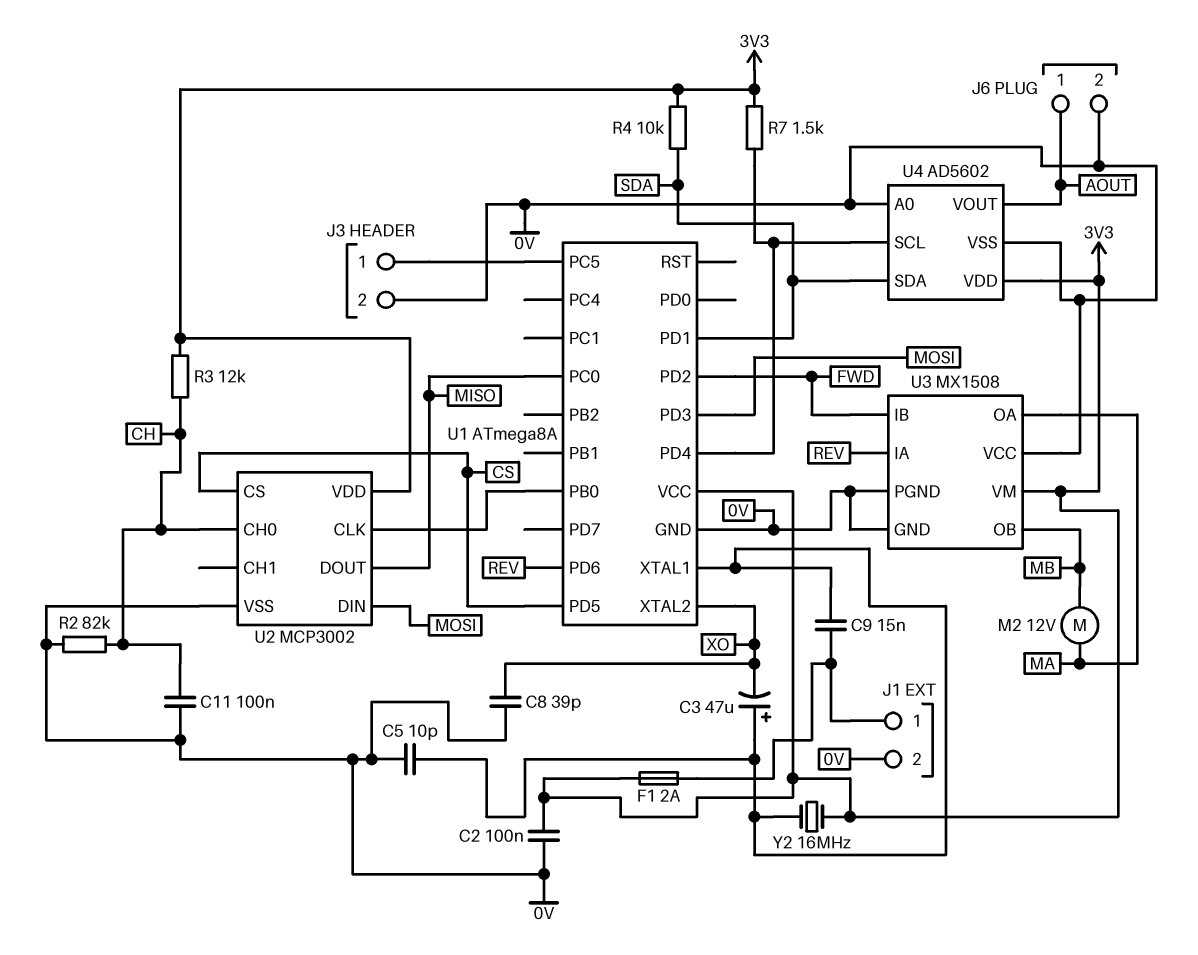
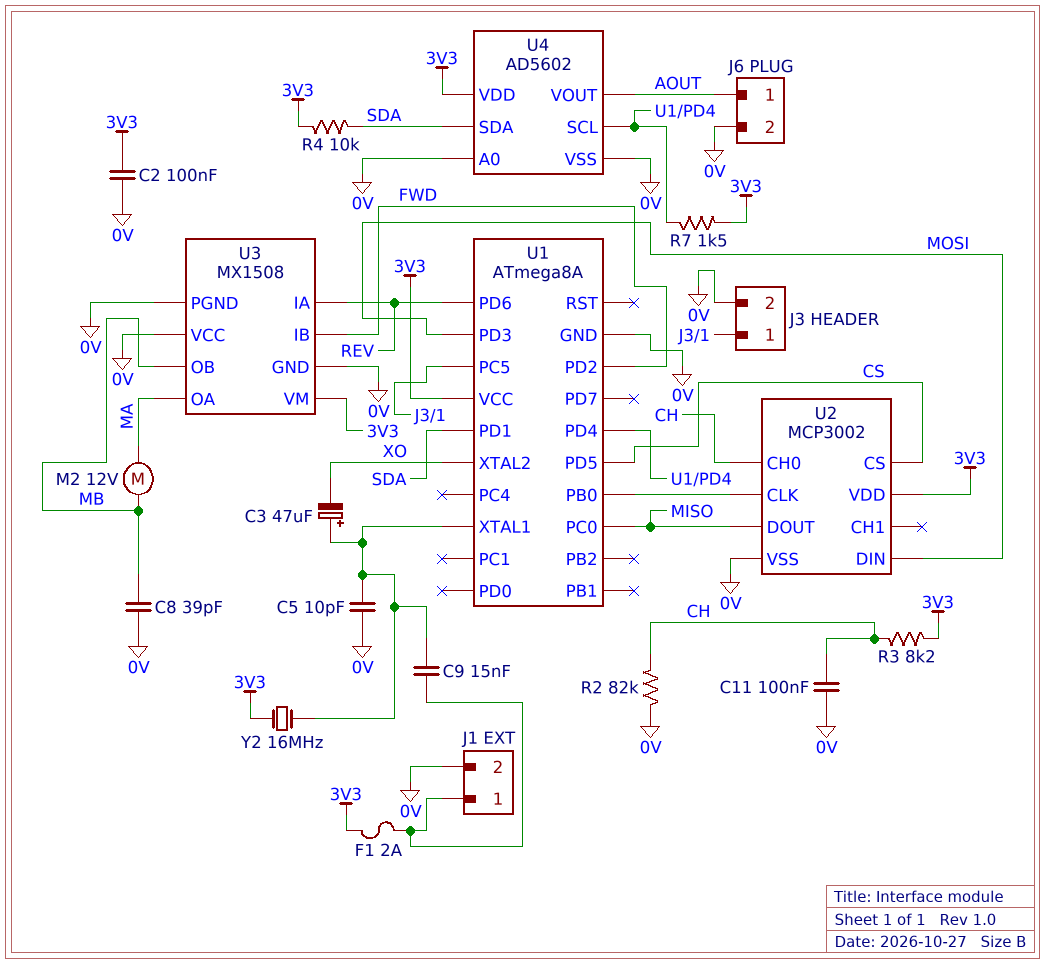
C8: 39pF (0V, XO) -> 39pF (0V, MB)
R3: 12k (3V3, CH) -> 8.2k (3V3, CH)

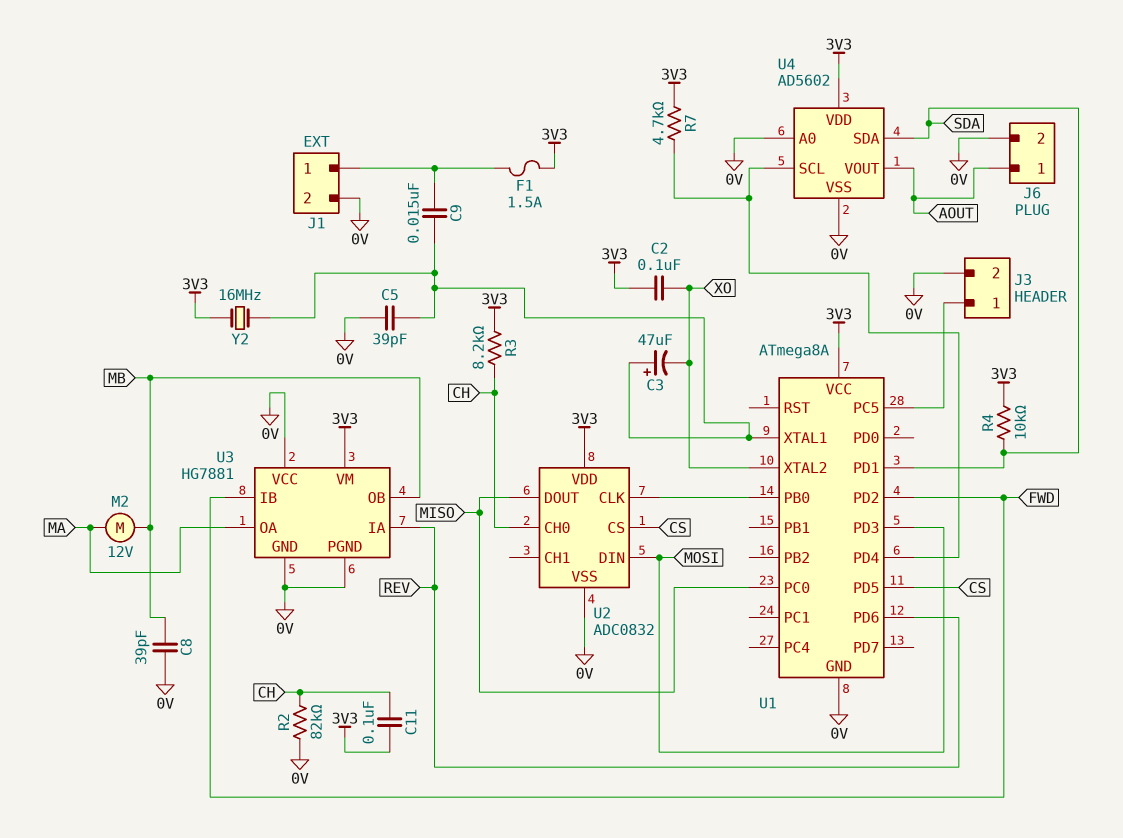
C2: 100nF (0V, 3V3) -> 100nF (3V3, XO)
C5: 10pF (0V, U1/XTAL1) -> 39pF (0V, U1/XTAL1)
C11: 100nF (0V, CH) -> 100nF (3V3, CH)
F1: 2A (3V3, J1/1) -> 1.5A (3V3, J1/1)
R7: 1.5k (3V3, U1/PD4) -> 4.7k (3V3, U1/PD4)
U2: MCP3002 -> ADC0832
U3: MX1508 -> HG7881

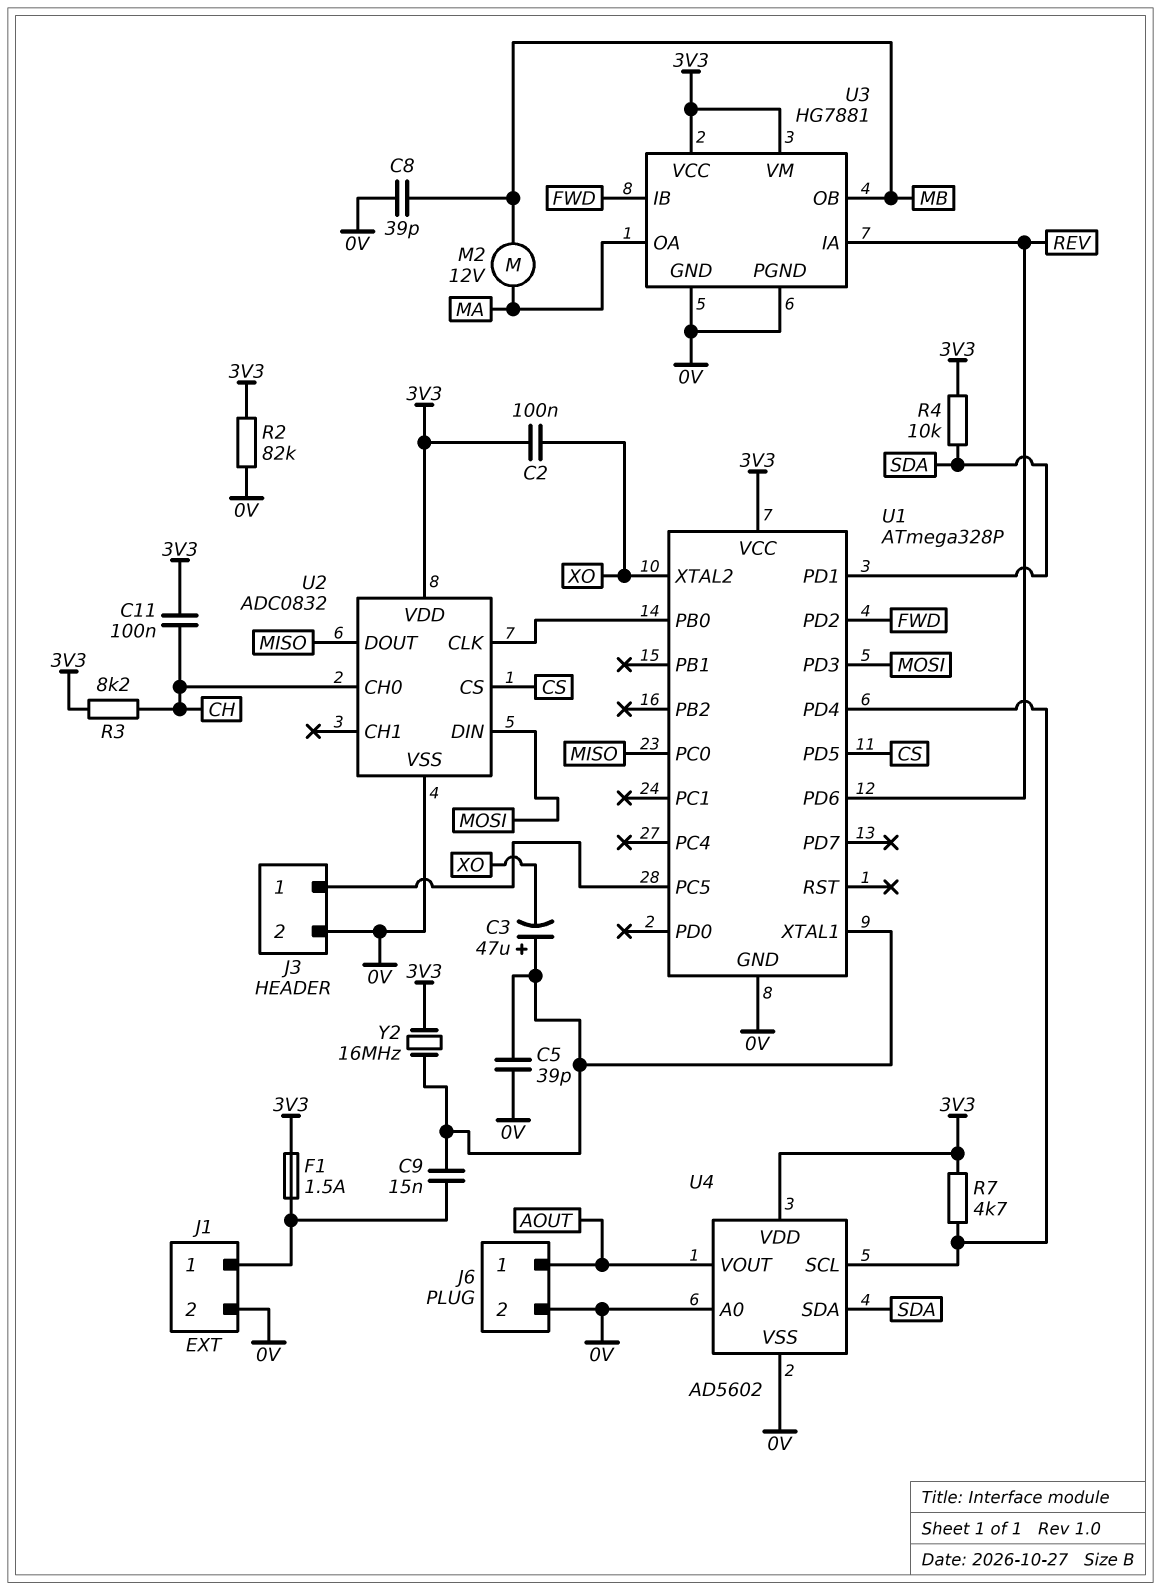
R2: 82k (0V, CH) -> 82k (0V, 3V3)
U1: ATmega8A -> ATmega328P
U3 pin VCC: 0V -> 3V3

